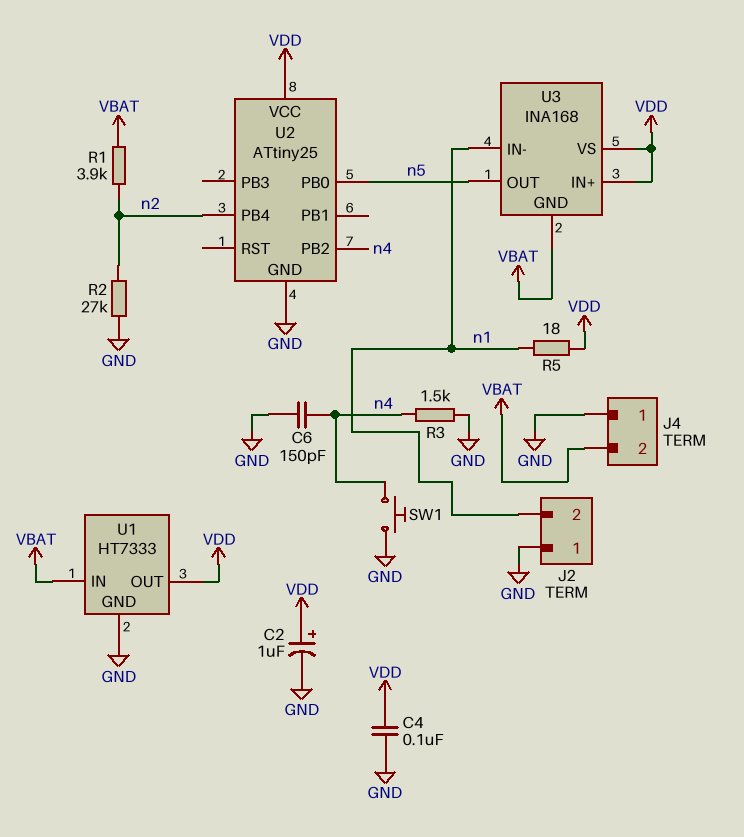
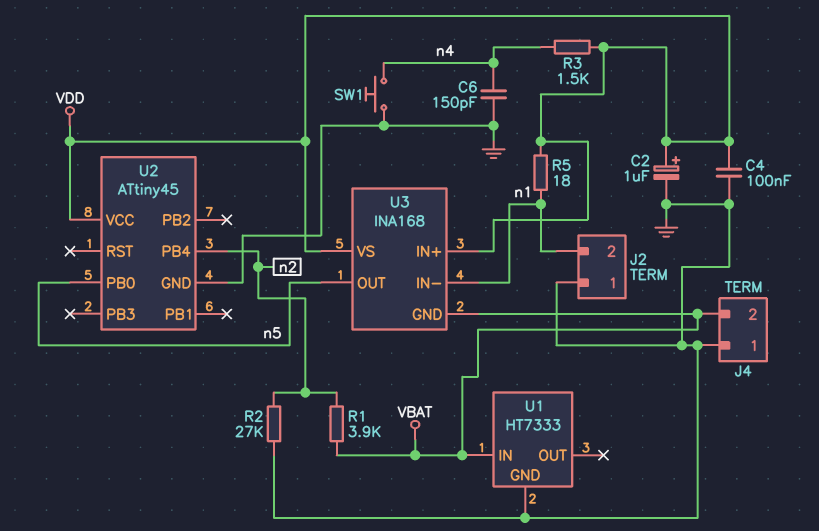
R3: 1.5k (GND, n4) -> 1.5k (VDD, n4)
U1 pin OUT: VDD -> none
U2: ATtiny25 -> ATtiny45
U2 pin PB2: n4 -> none

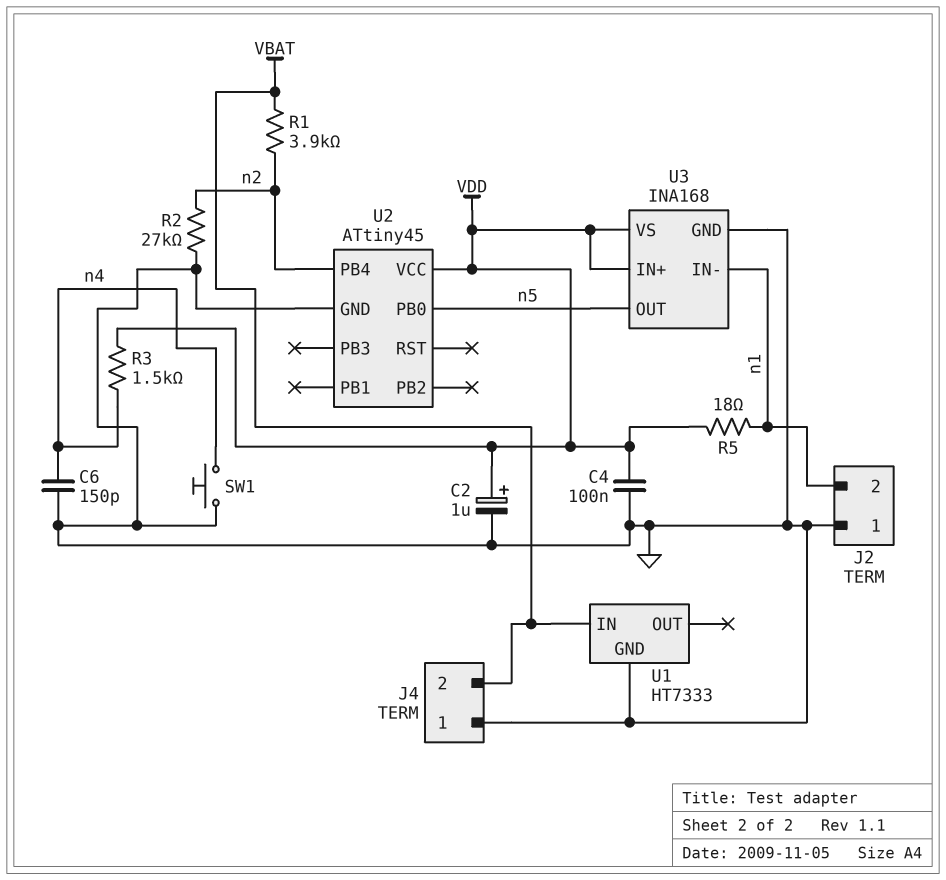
U3 pin GND: VBAT -> GND

